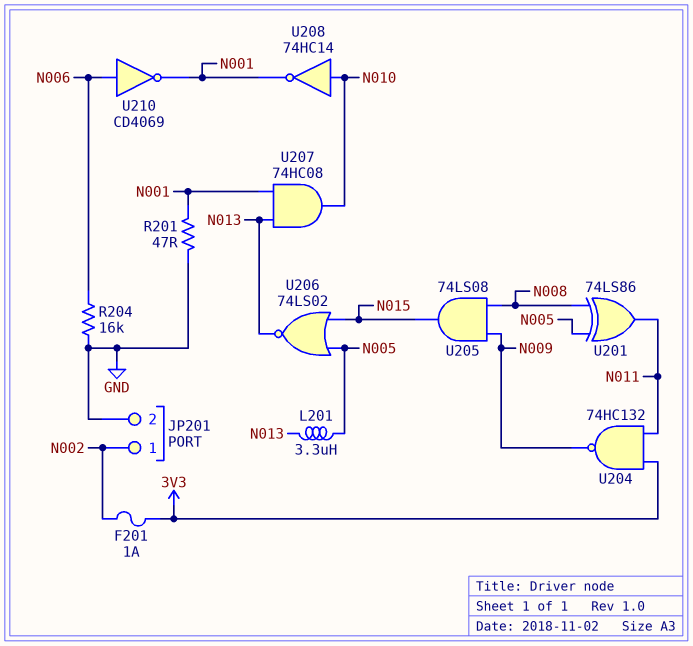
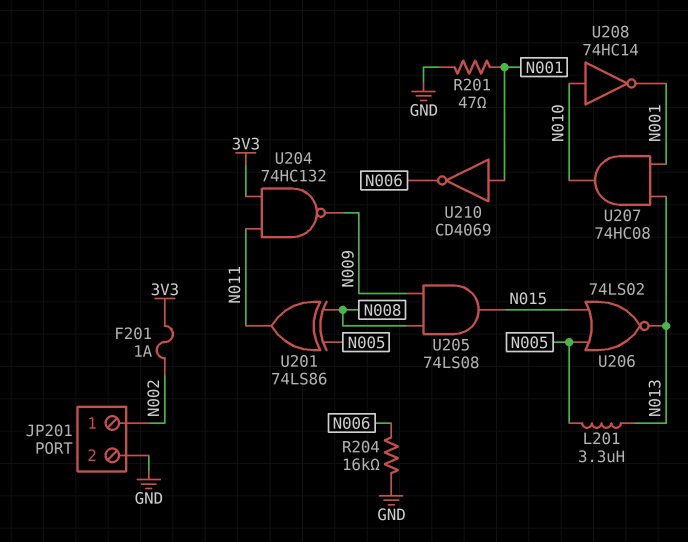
U210: NOT CD4069 (in N006, out N001) -> NOT CD4069 (in N001, out N006)

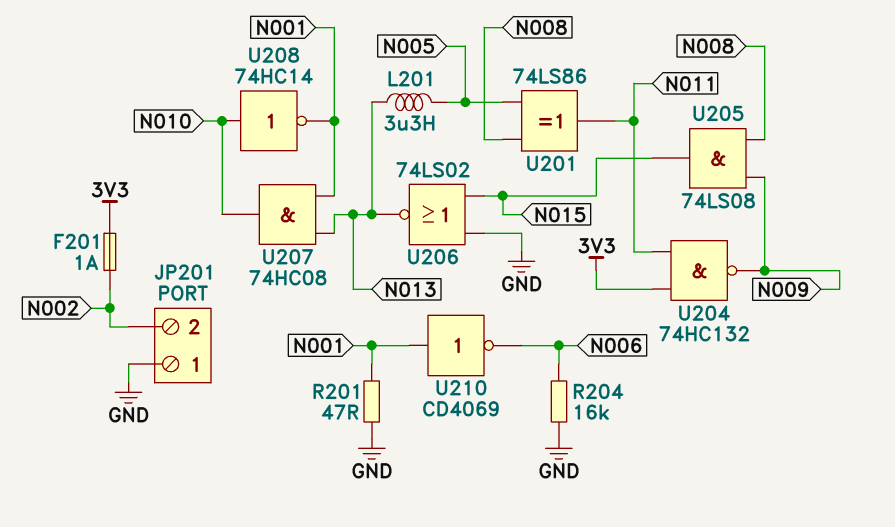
JP201 pin 1: N002 -> GND
JP201 pin 2: GND -> N002
U206: NOR 74LS02 (in N005, in N015, out N013) -> NOR 74LS02 (in GND, in N015, out N013)

